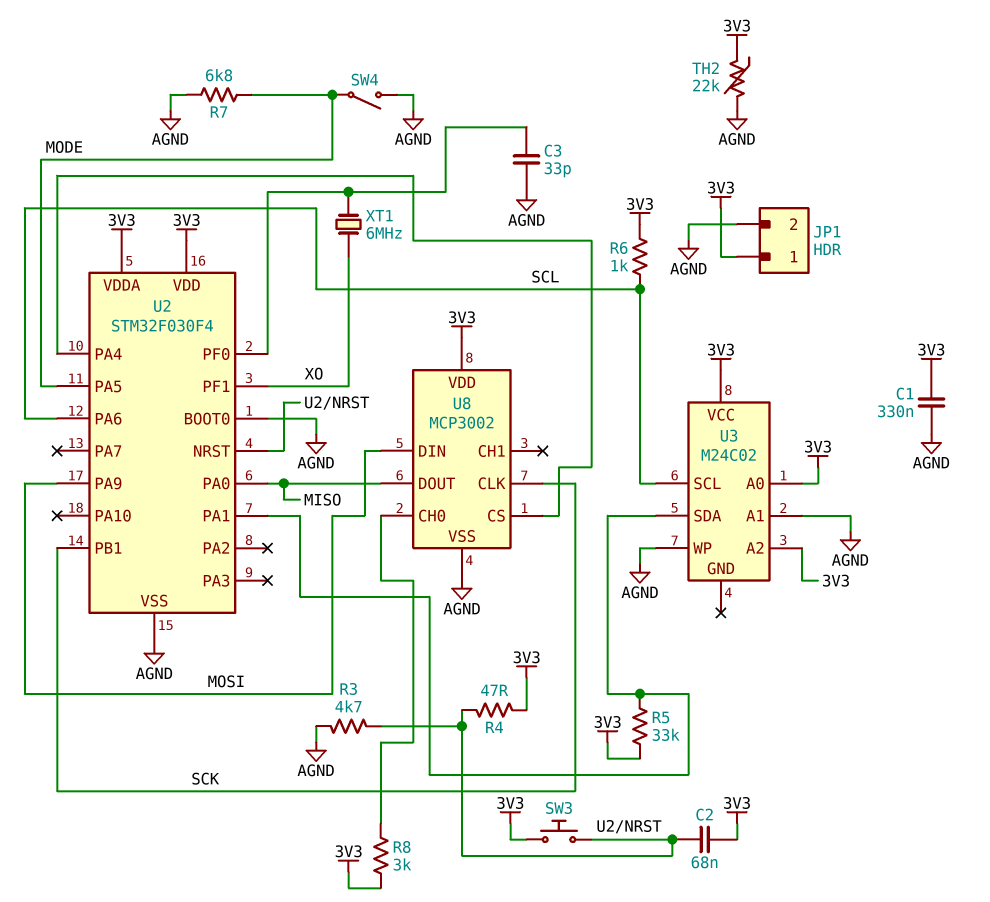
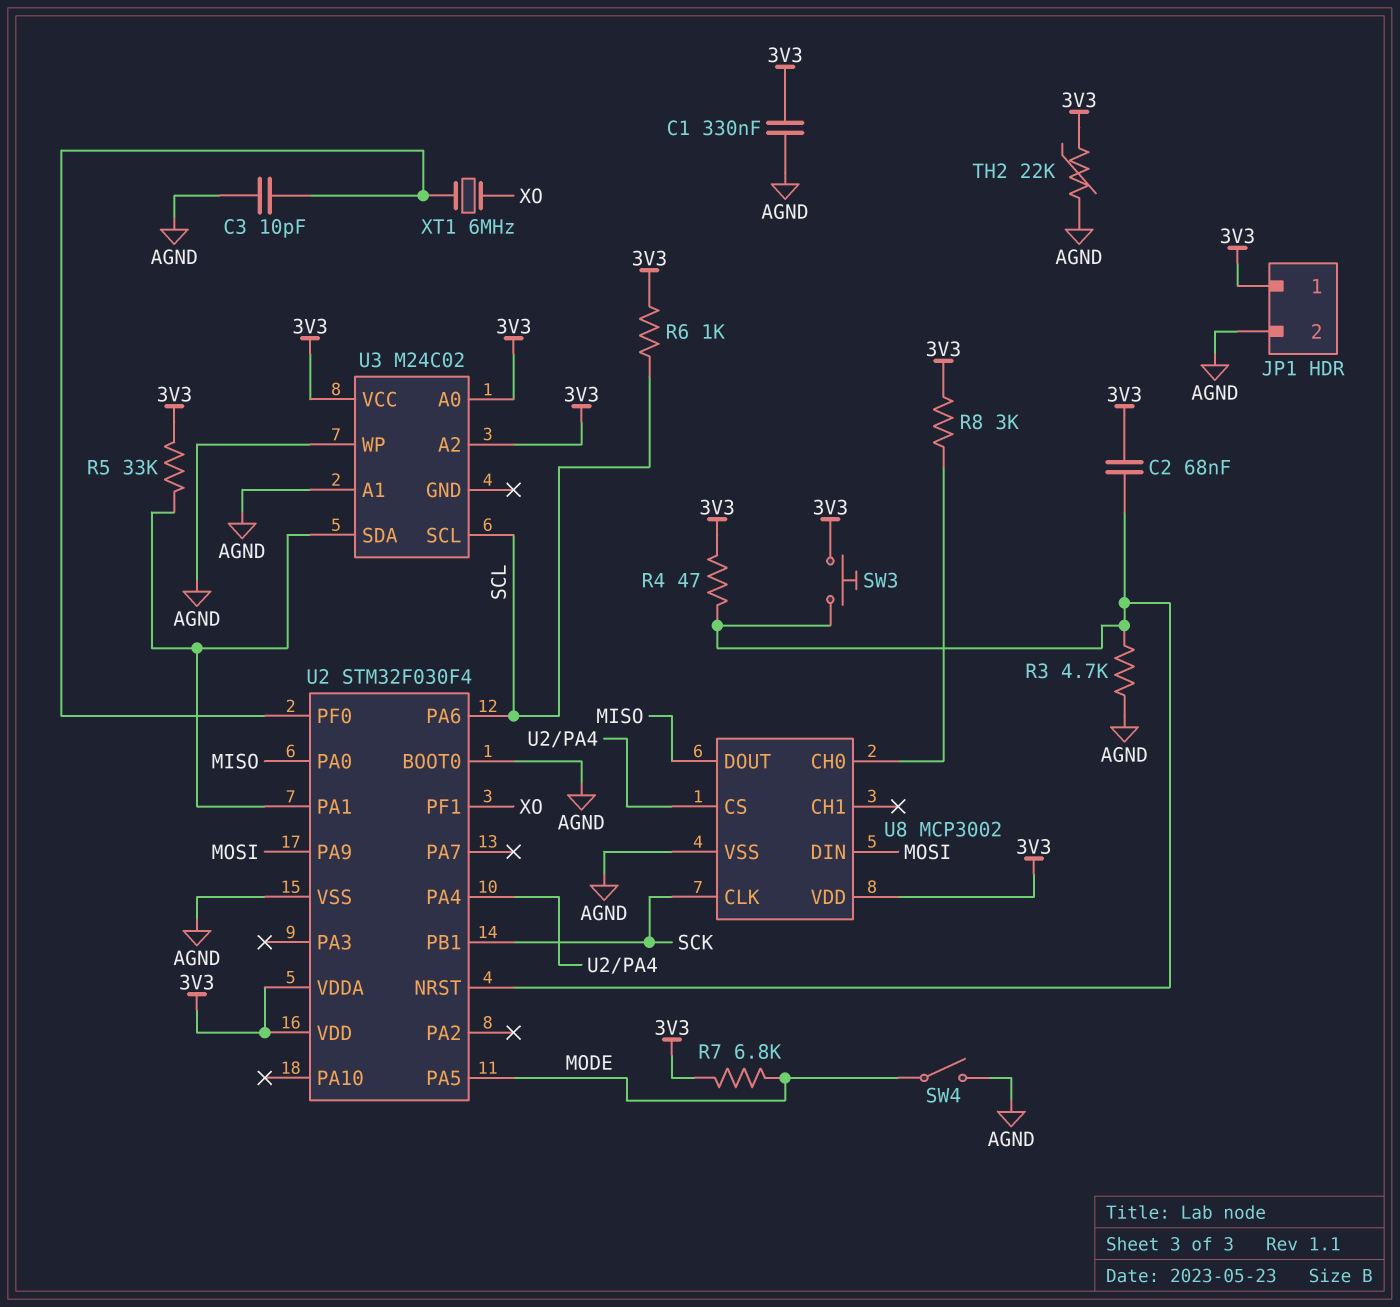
C3: 33pF (AGND, U2/PF0) -> 10pF (AGND, U2/PF0)
R7: 6.8k (AGND, MODE) -> 6.8k (3V3, MODE)

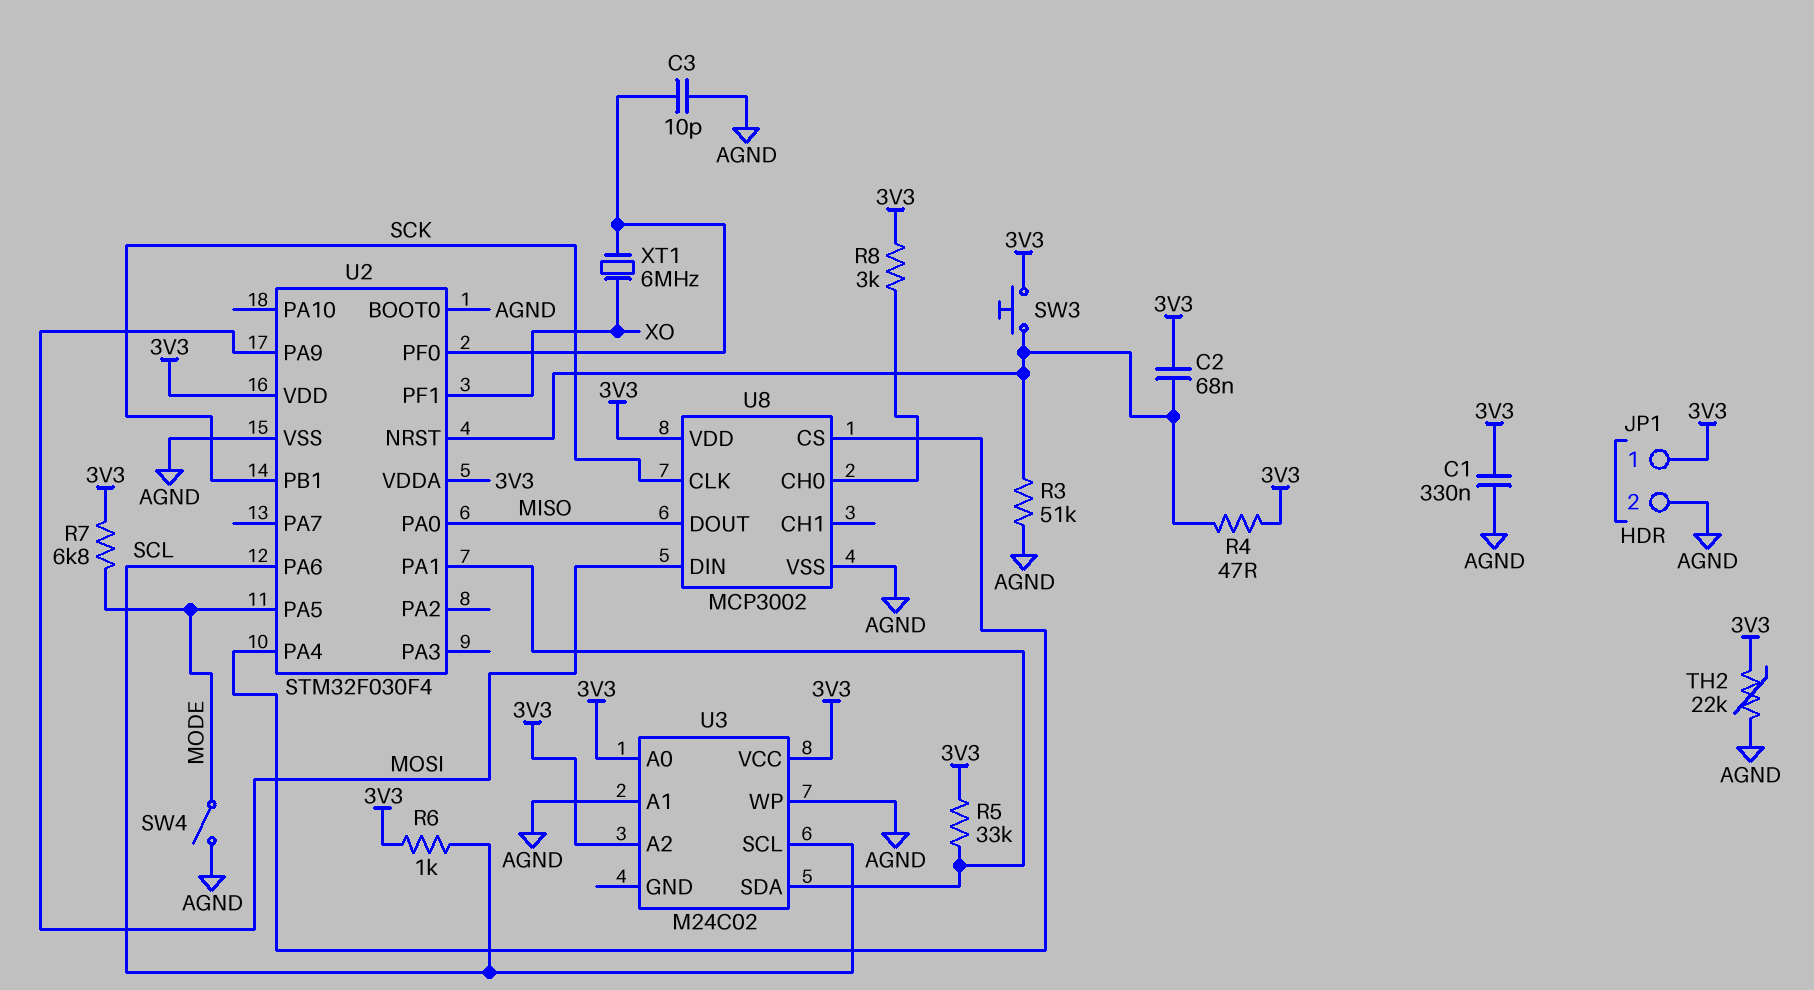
R3: 4.7k (AGND, U2/NRST) -> 51k (AGND, U2/NRST)

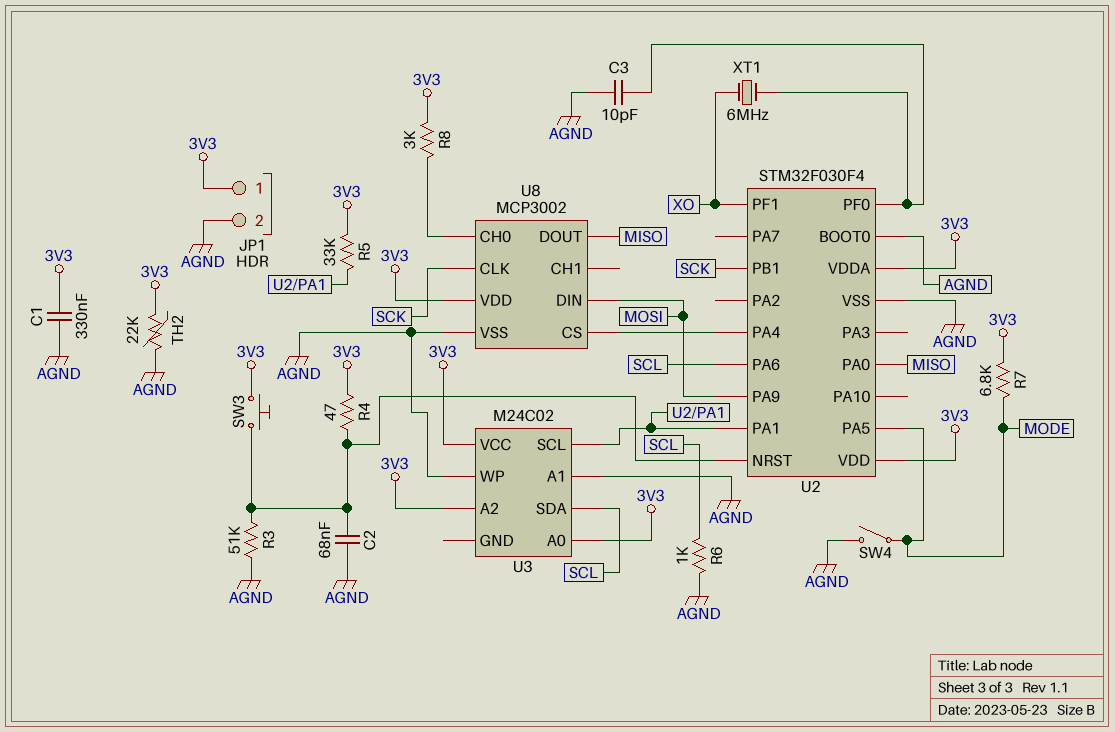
C2: 68nF (3V3, U2/NRST) -> 68nF (AGND, U2/NRST)
R6: 1k (3V3, SCL) -> 1k (AGND, SCL)
U3 pin SCL: SCL -> U2/PA1
U3 pin SDA: U2/PA1 -> SCL

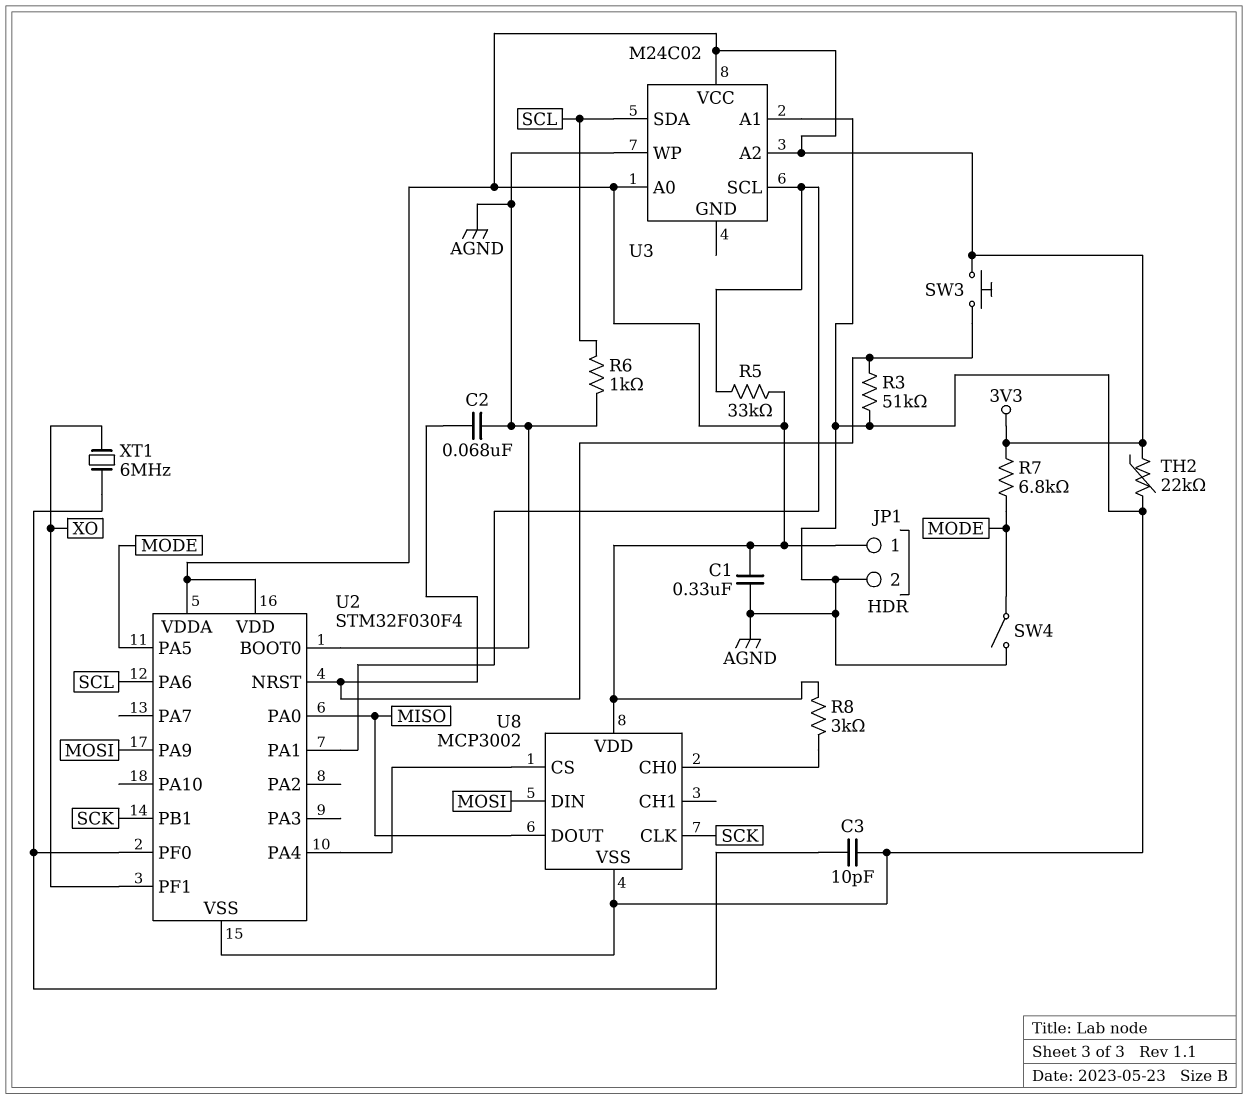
R4: 47 (3V3, U2/NRST) -> none

